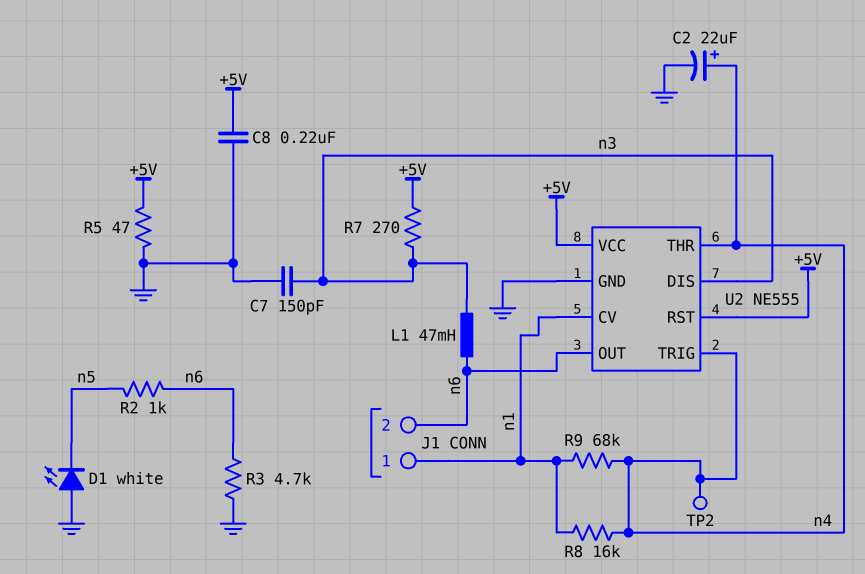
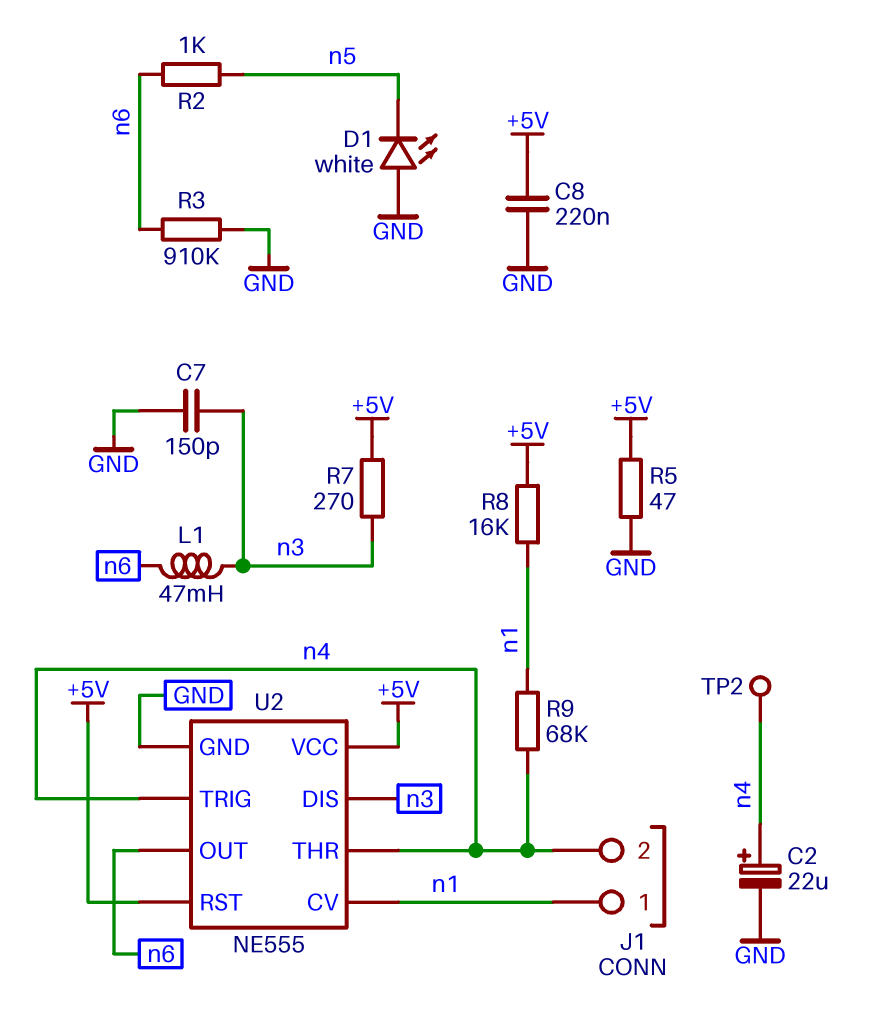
J1 pin 2: n6 -> n4
R3: 4.7k (GND, n6) -> 910k (GND, n6)
R8: 16k (n1, n4) -> 16k (+5V, n1)

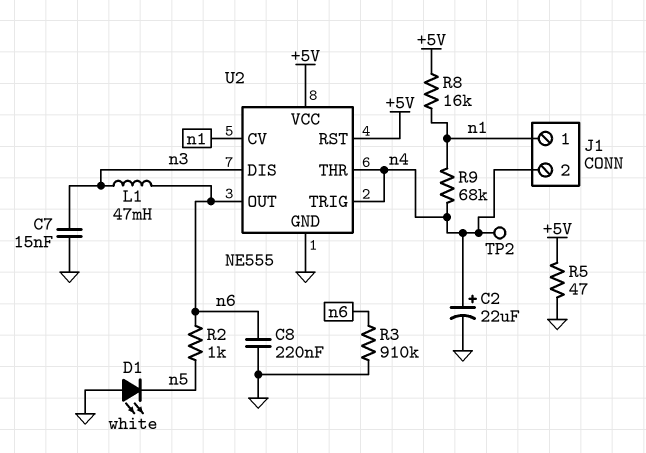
C7: 150pF (GND, n3) -> 15nF (GND, n3)
C8: 220nF (+5V, GND) -> 220nF (GND, n6)
R7: 270 (+5V, n3) -> none

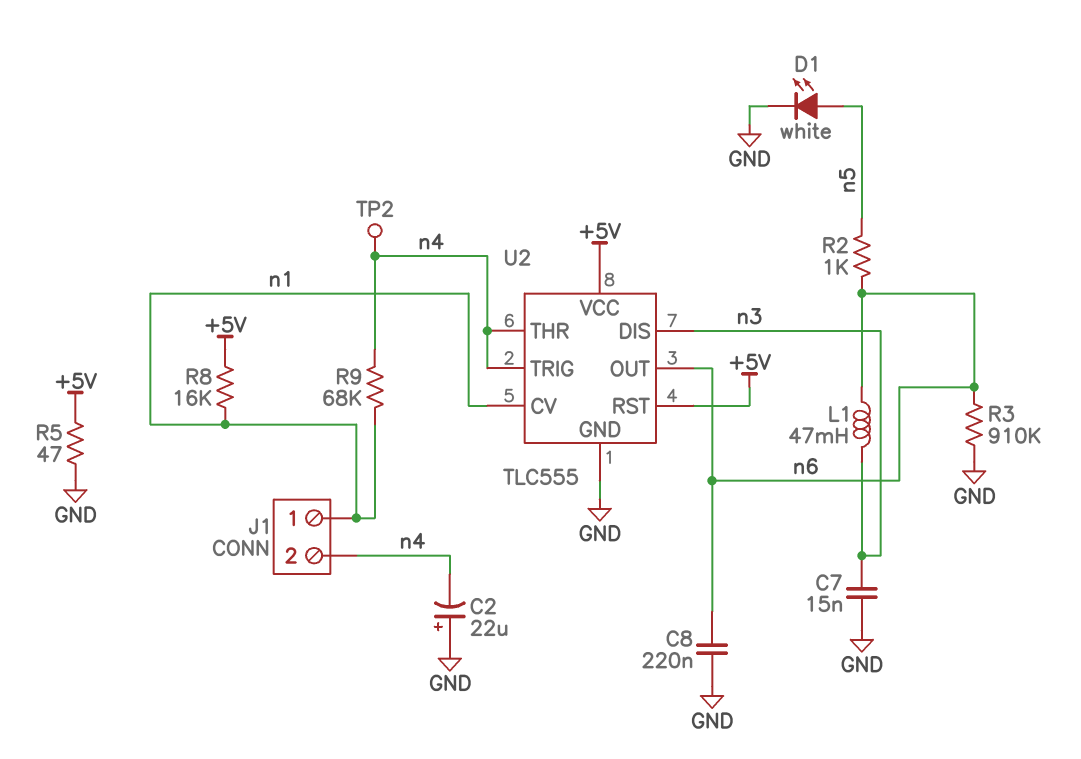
C2: 22uF (plus n4, minus GND) -> 22uF (plus GND, minus n4)
D1: LED white (A GND, K n5) -> LED white (A n5, K GND)
U2: NE555 -> TLC555

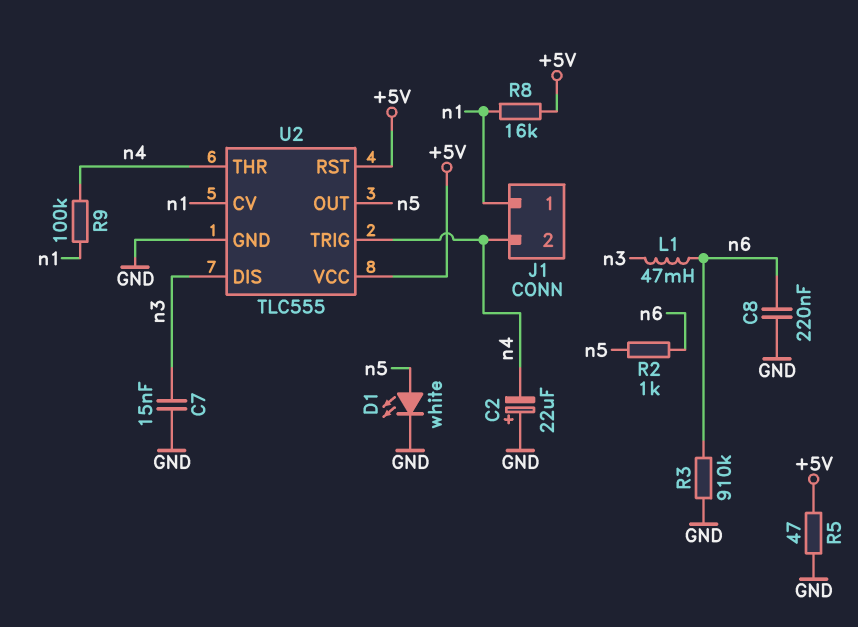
R9: 68k (n1, n4) -> 100k (n1, n4)
TP2: test point (n4) -> none
U2 pin OUT: n6 -> n5

